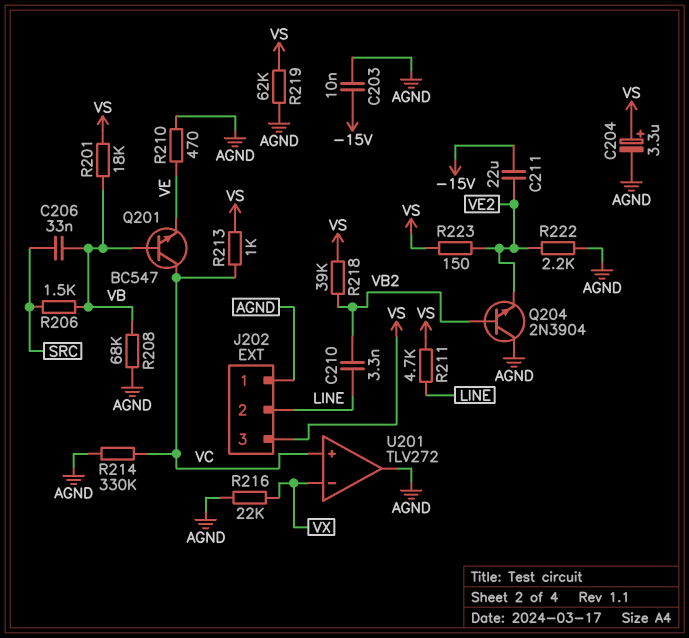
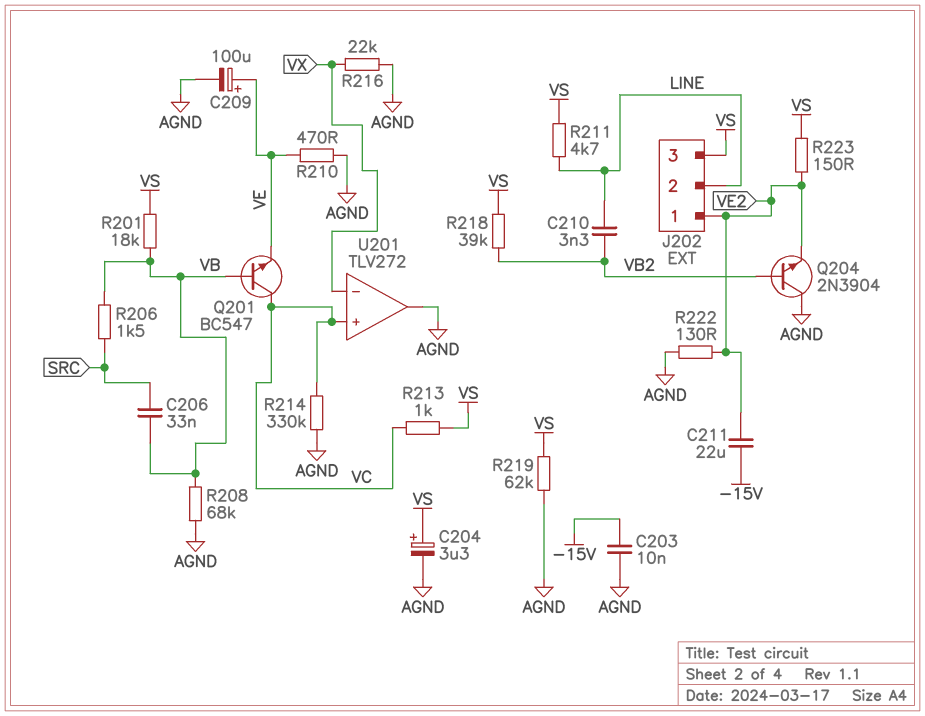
C209: none -> 100uF (plus VE, minus AGND)
J202 pin 1: AGND -> VE2
R222: 2.2k (AGND, VE2) -> 130 (AGND, VE2)

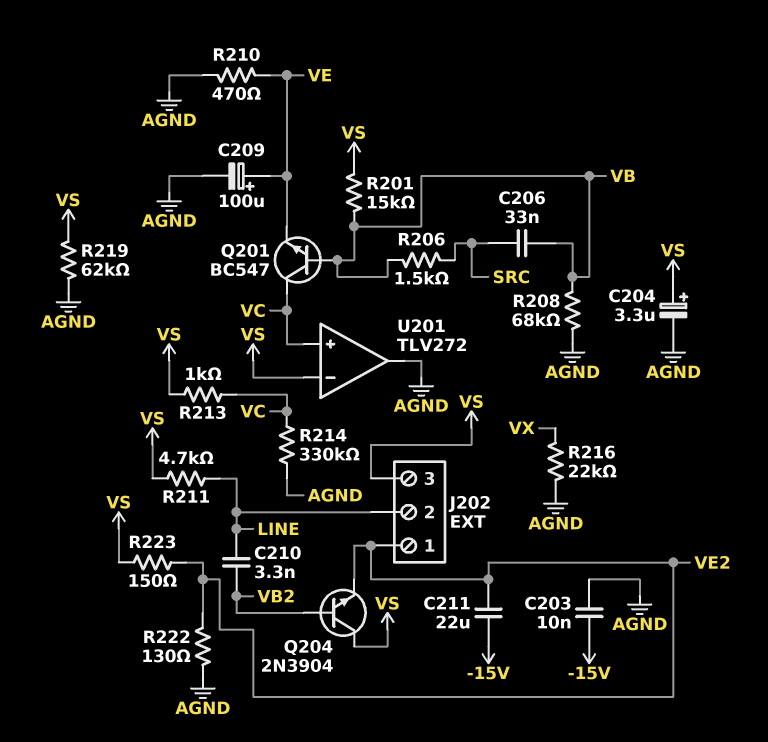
Q204: NPN 2N3904 (B VB2, C AGND, E VE2) -> NPN 2N3904 (B VB2, C VS, E VE2)
R201: 18k (VB, VS) -> 15k (VB, VS)
R218: 39k (VB2, VS) -> none
U201 pin in-: VX -> VS

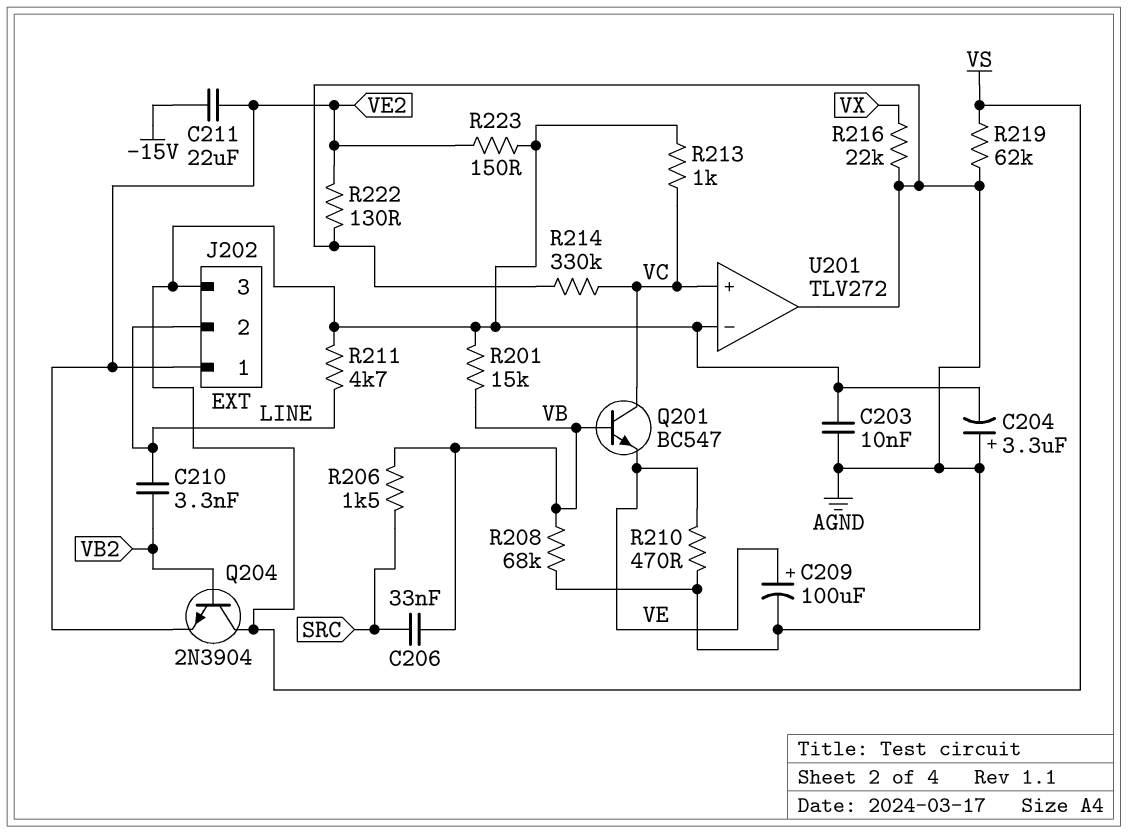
C203: 10nF (-15V, AGND) -> 10nF (AGND, VS)
C204: 3.3uF (plus VS, minus AGND) -> 3.3uF (plus AGND, minus VS)

